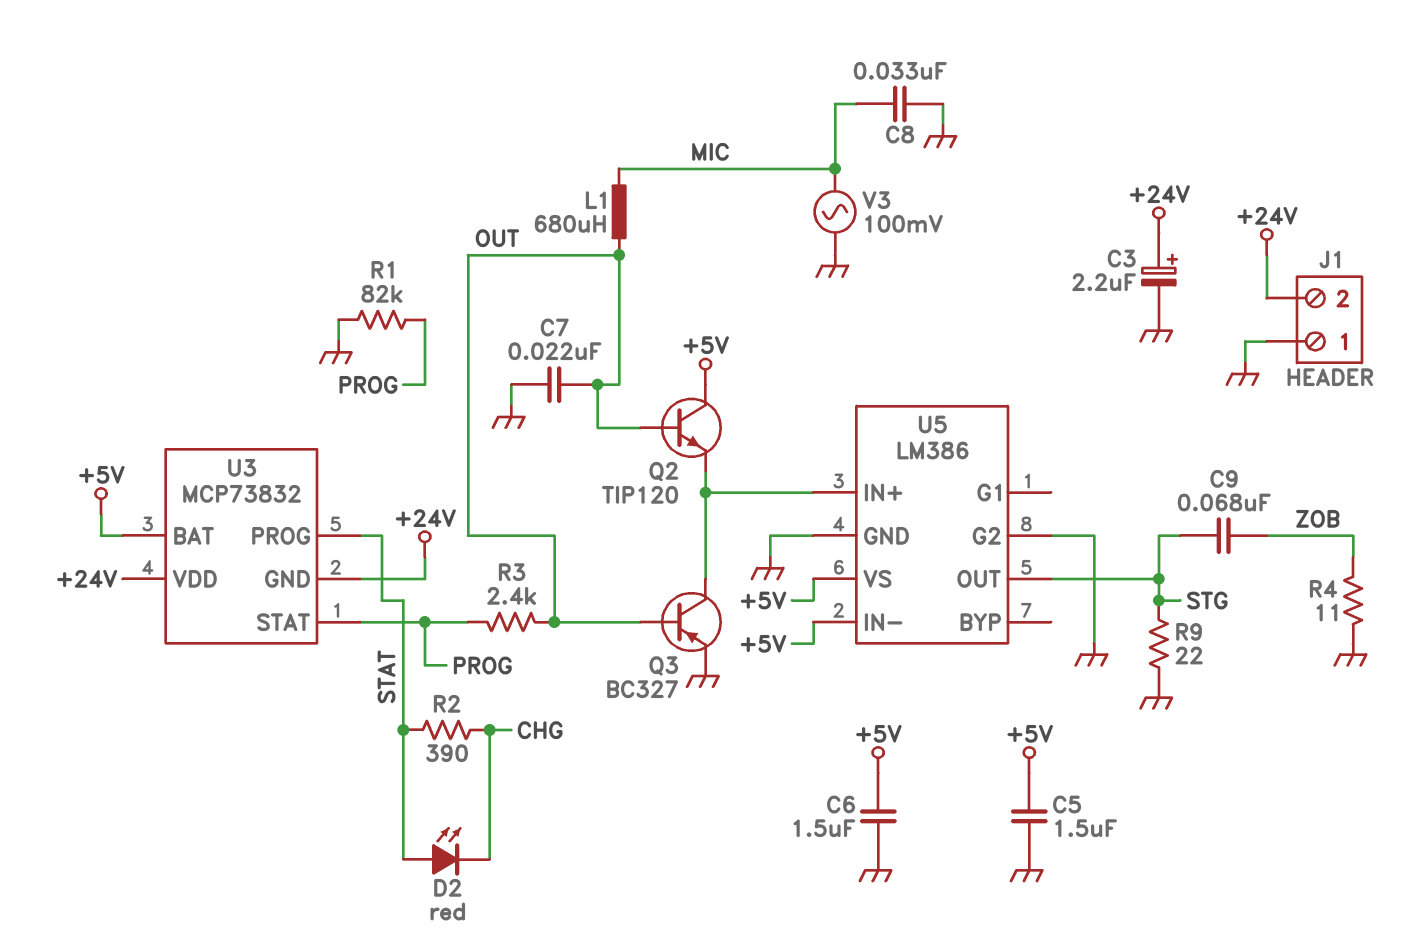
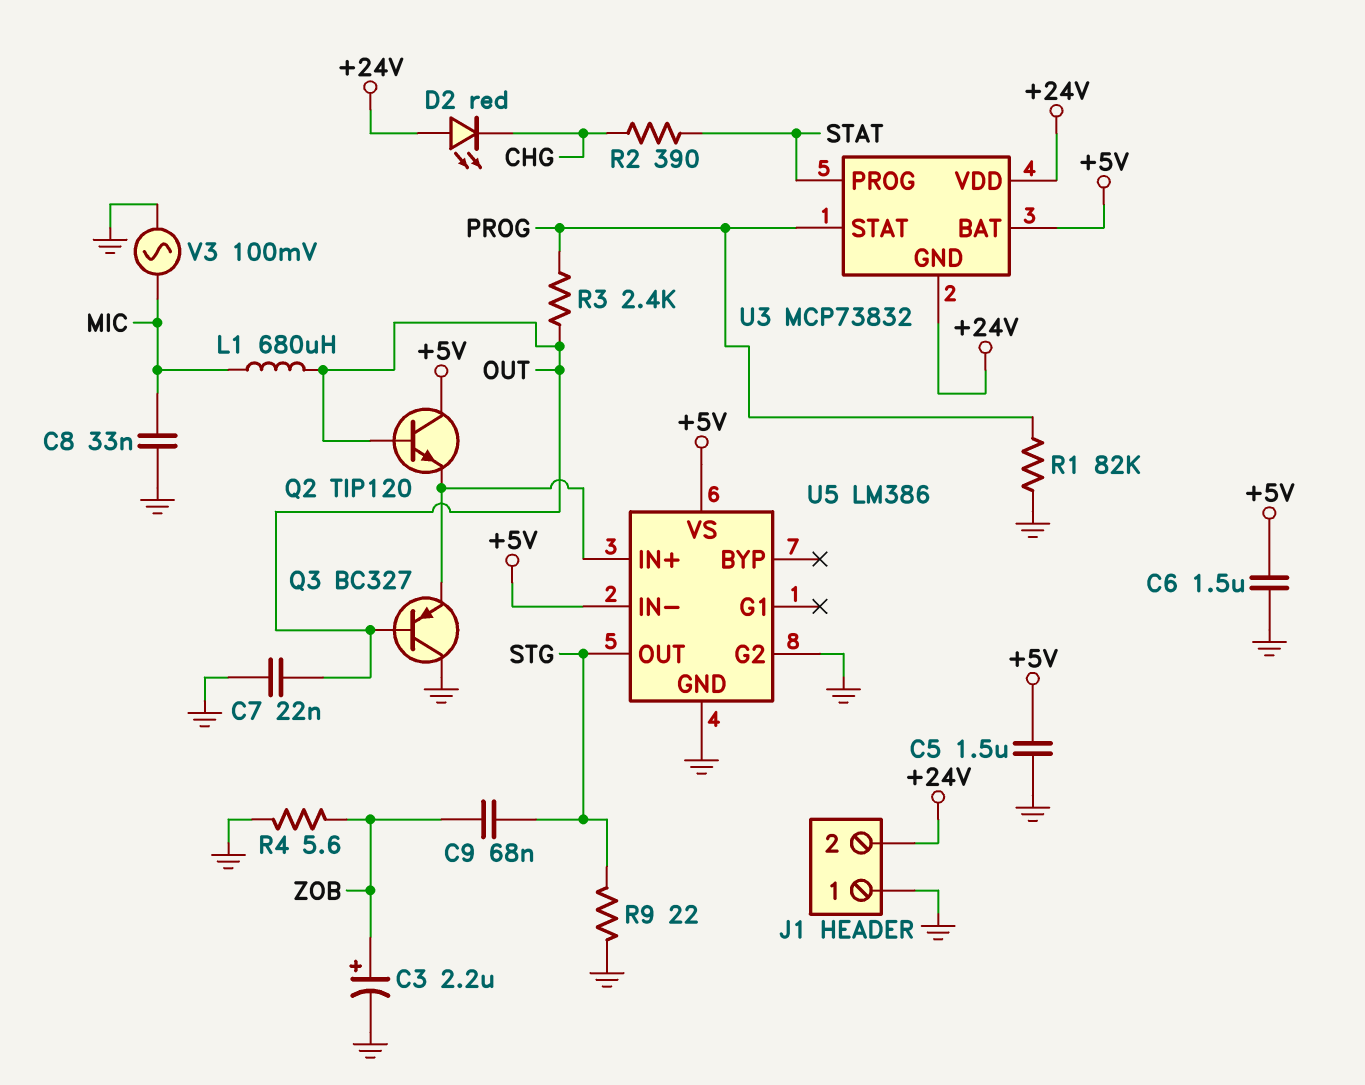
C3: 2.2uF (plus +24V, minus GND) -> 2.2uF (plus ZOB, minus GND)
D2: LED red (A STAT, K CHG) -> LED red (A +24V, K CHG)
Q3: PNP BC327 (B OUT, C U5/IN+, E GND) -> PNP BC327 (B OUT, C GND, E U5/IN+)
R4: 11 (GND, ZOB) -> 5.6 (GND, ZOB)

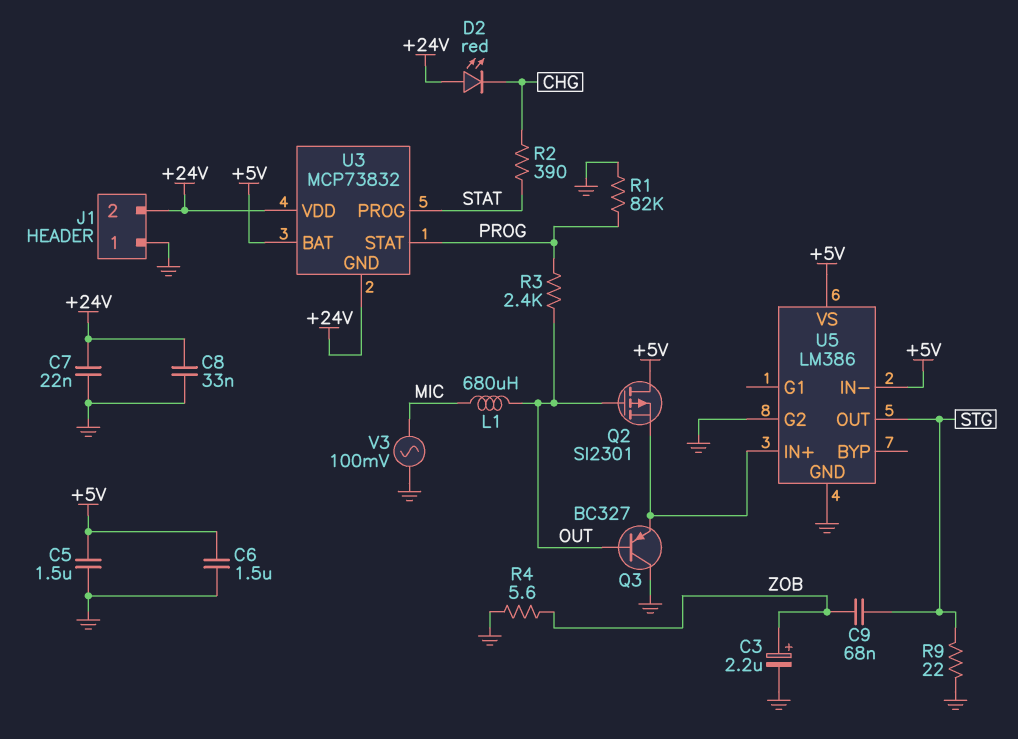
C7: 22nF (GND, OUT) -> 22nF (+24V, GND)
C8: 33nF (GND, MIC) -> 33nF (+24V, GND)
Q2: NPN TIP120 (B OUT, C +5V, E U5/IN+) -> PMOS SI2301 (G OUT, D +5V, S U5/IN+)

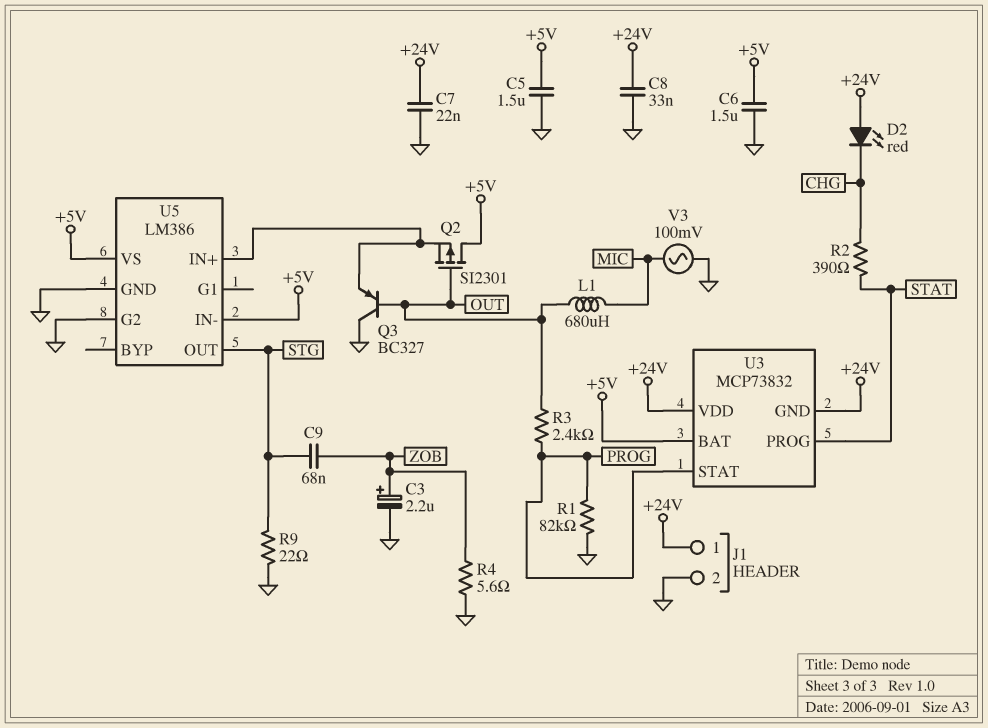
J1 pin 1: GND -> +24V
J1 pin 2: +24V -> GND

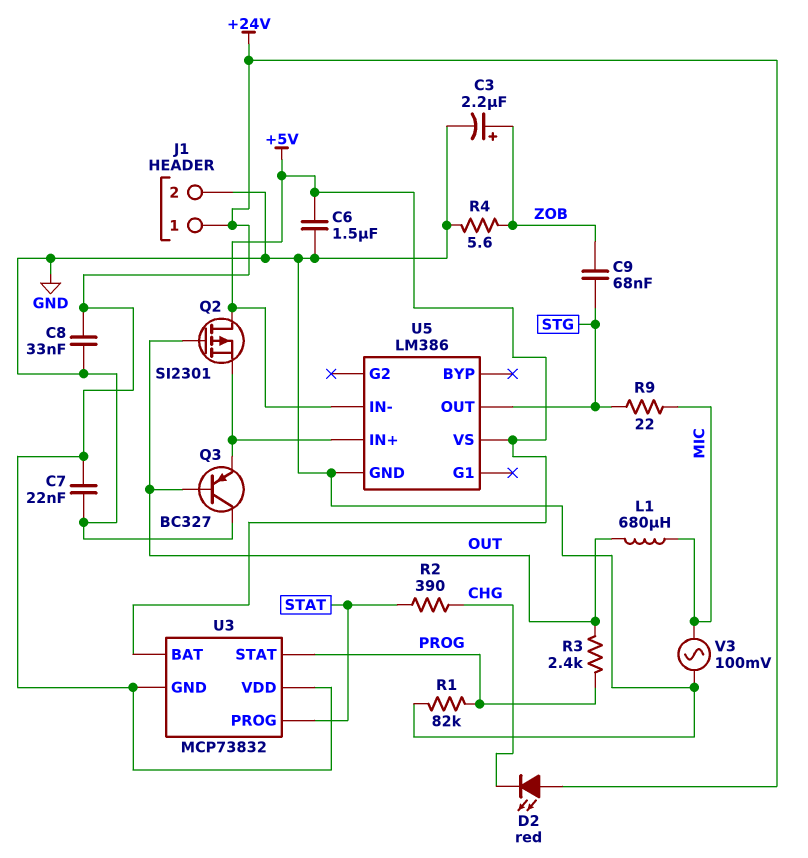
C5: 1.5uF (+5V, GND) -> none
R9: 22 (GND, STG) -> 22 (MIC, STG)
U5 pin G2: GND -> none

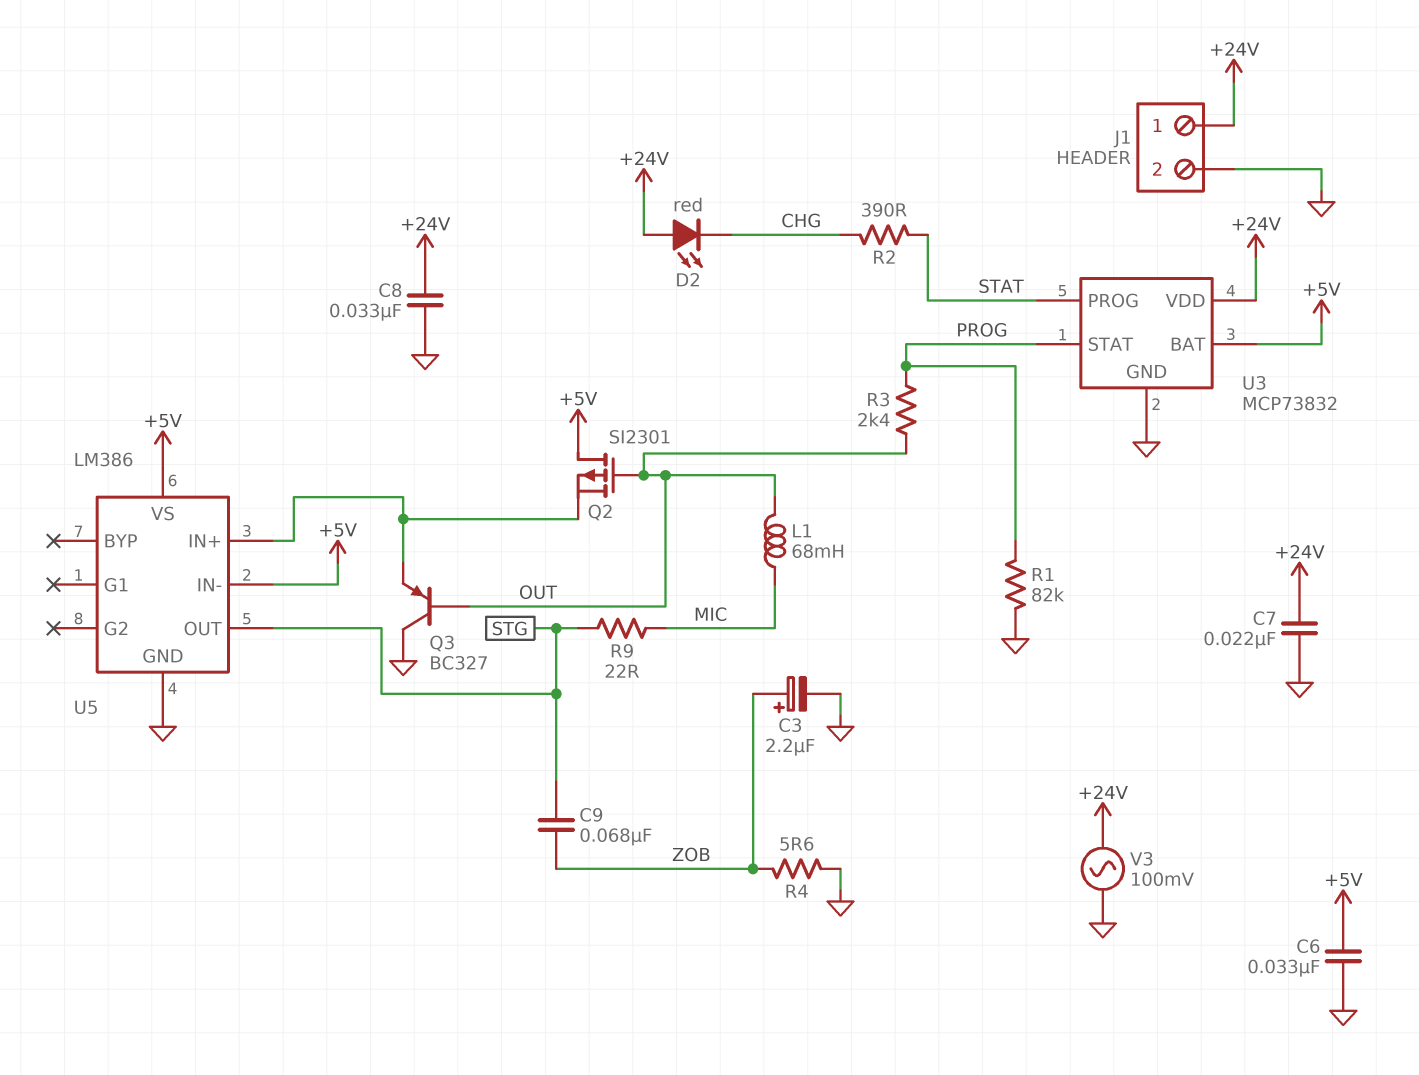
C6: 1.5uF (+5V, GND) -> 33nF (+5V, GND)
L1: 680uH (MIC, OUT) -> 68mH (MIC, OUT)
U3 pin GND: +24V -> GND
V3: AC 100mV (GND, MIC) -> AC 100mV (+24V, GND)

